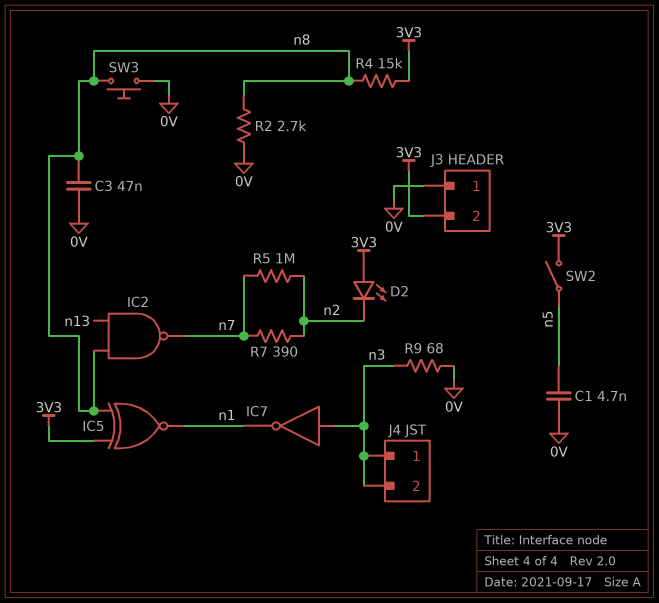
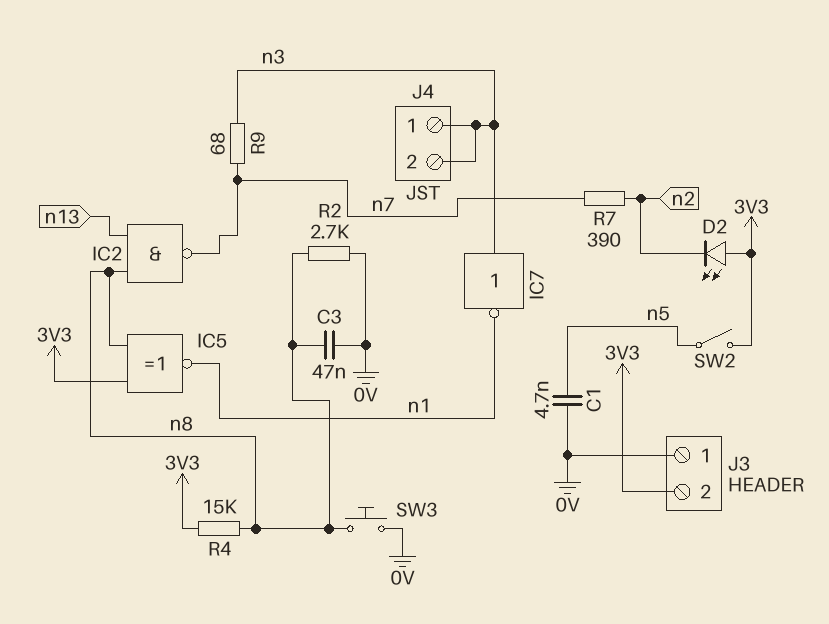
R5: 1M (n2, n7) -> none
R9: 68 (0V, n3) -> 68 (n3, n7)

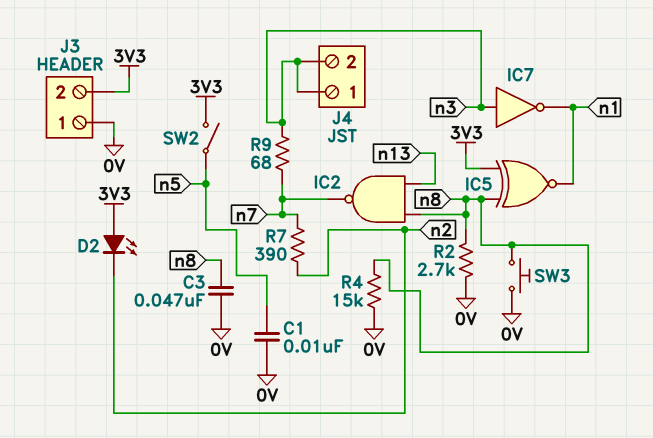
C1: 4.7nF (0V, n5) -> 10nF (0V, n5)
R4: 15k (3V3, n8) -> 15k (0V, n8)

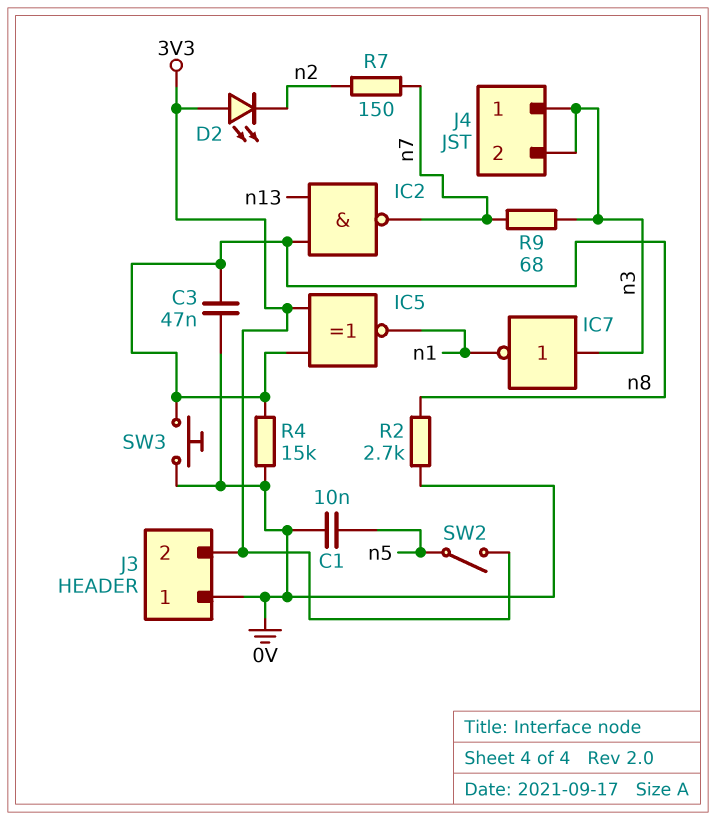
R7: 390 (n2, n7) -> 150 (n2, n7)

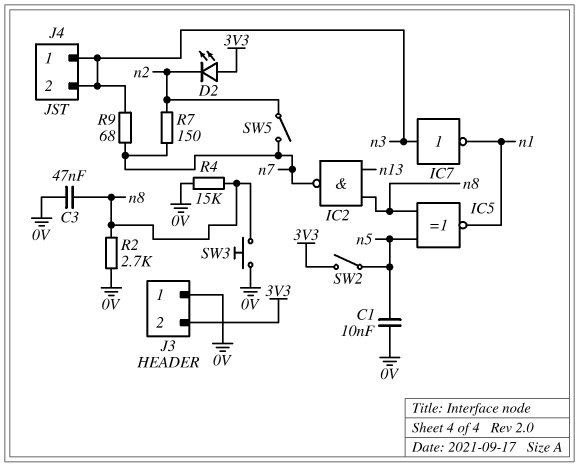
IC5: XNOR (in 3V3, in n8, out n1) -> XNOR (in n5, in n8, out n1)
SW5: none -> switch (n2, n7)

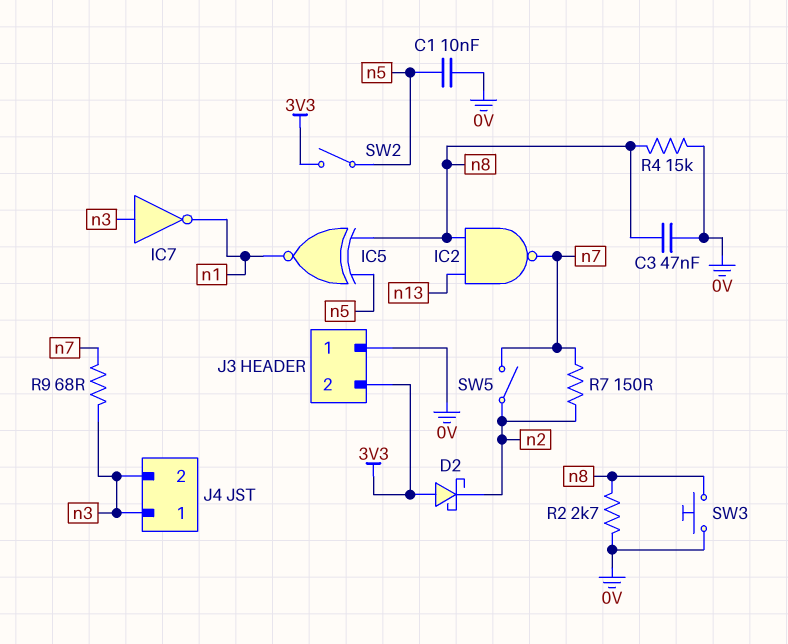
D2: LED (A 3V3, K n2) -> schottky (A 3V3, K n2)

